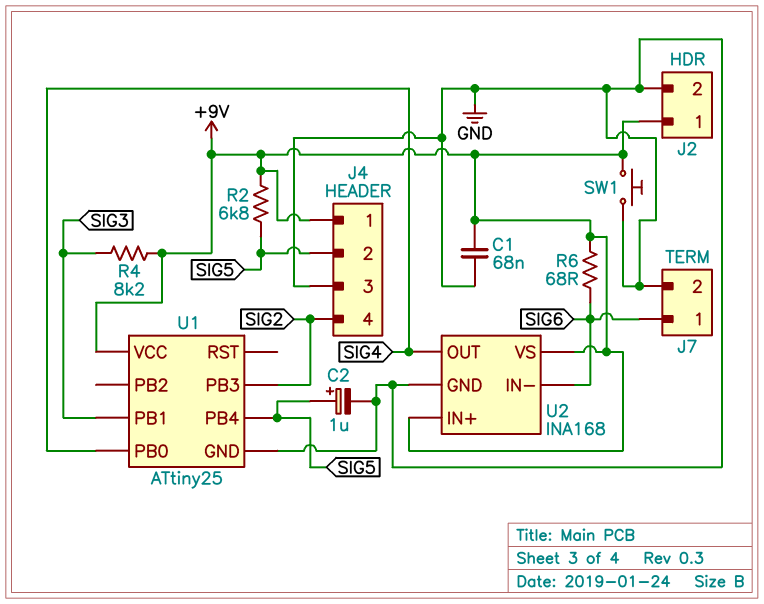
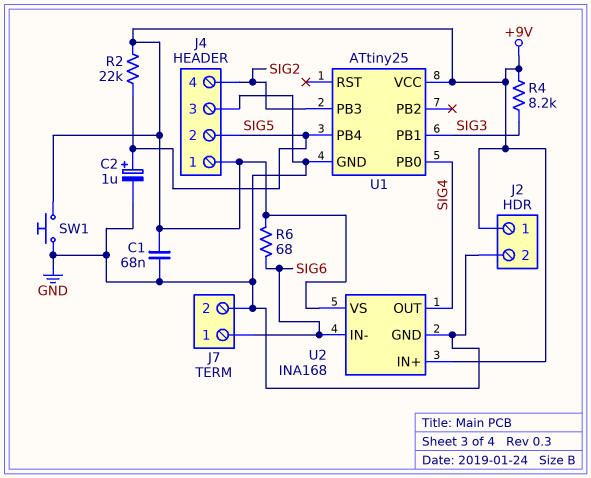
R2: 6.8k (+9V, SIG5) -> 22k (+9V, SIG5)

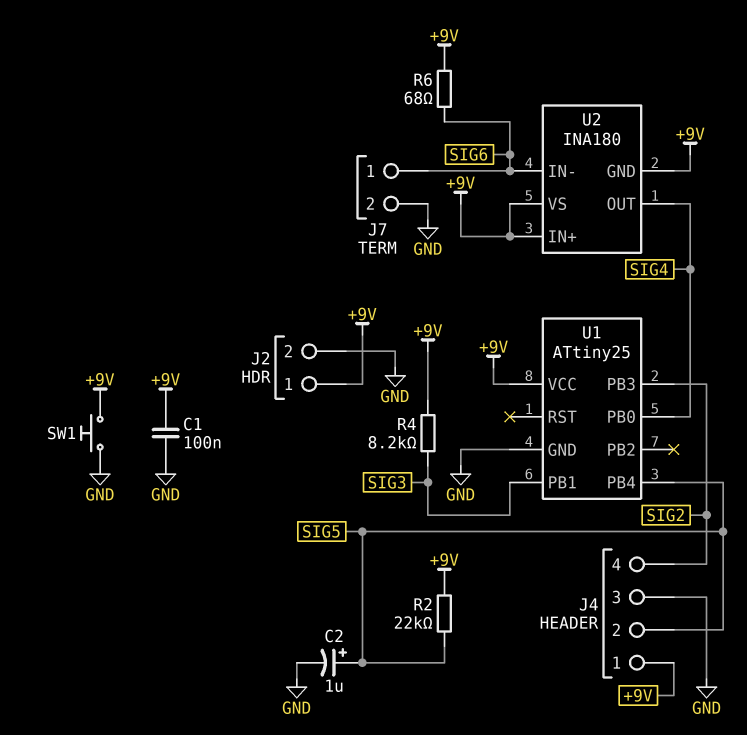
C1: 68nF (+9V, GND) -> 100nF (+9V, GND)
U2: INA168 -> INA180
U2 pin GND: GND -> +9V

